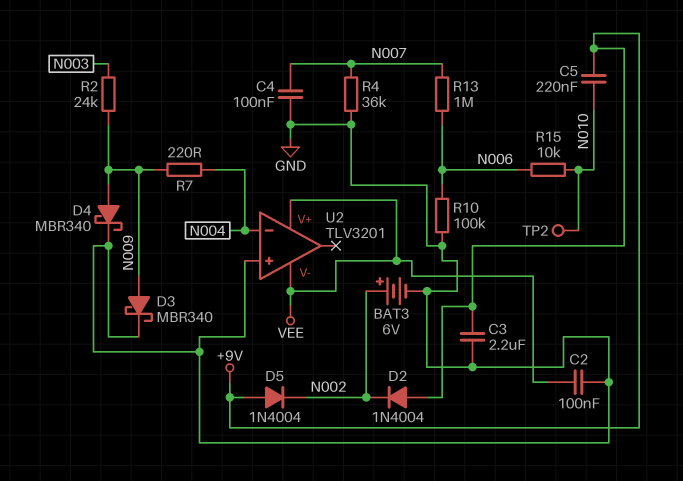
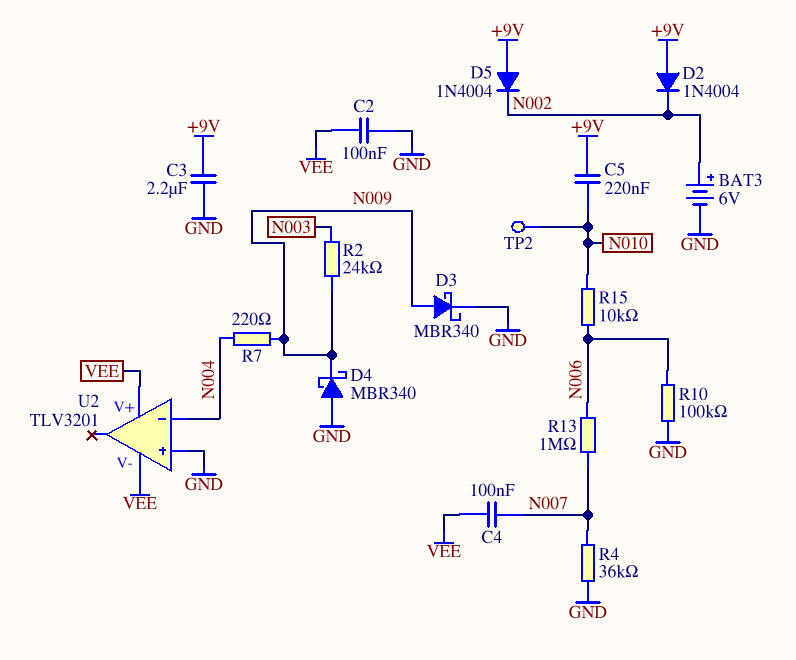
C4: 100nF (GND, N007) -> 100nF (N007, VEE)
D4: schottky MBR340 (A N009, K GND) -> schottky MBR340 (A GND, K N009)

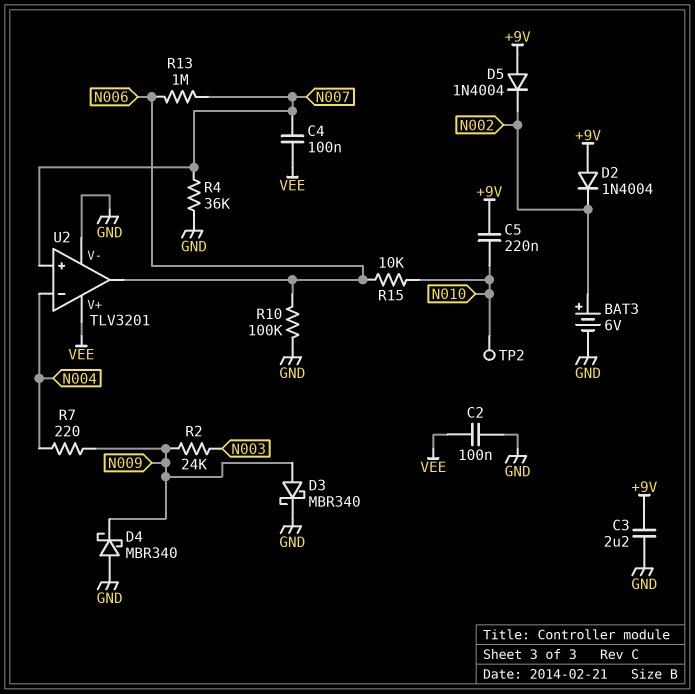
U2 pin V-: VEE -> GND
U2 pin in+: GND -> N007
U2 pin out: none -> N006

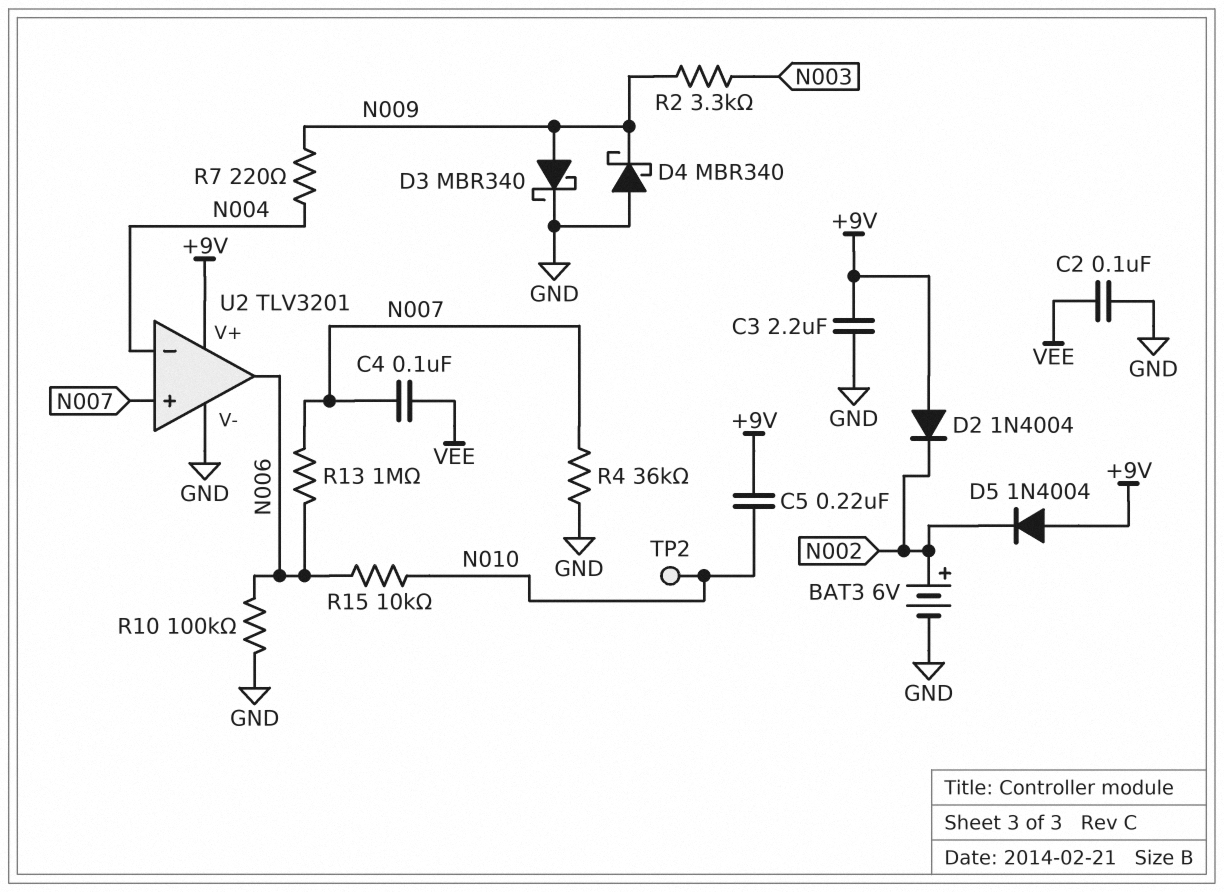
R2: 24k (N003, N009) -> 3.3k (N003, N009)
U2 pin V+: VEE -> +9V

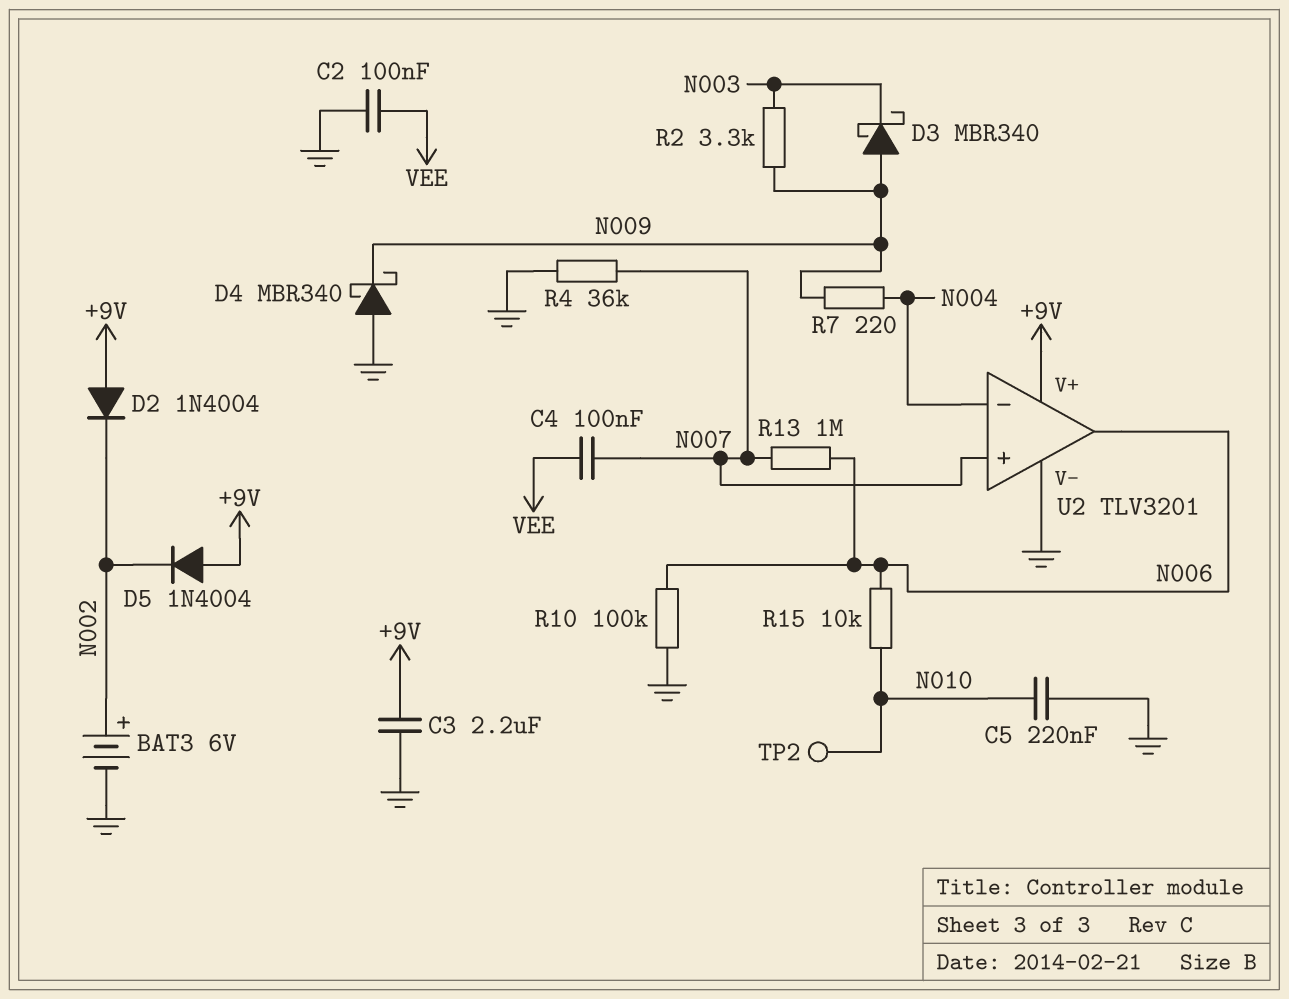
C5: 220nF (+9V, N010) -> 220nF (GND, N010)
D3: schottky MBR340 (A N009, K GND) -> schottky MBR340 (A N009, K N003)

